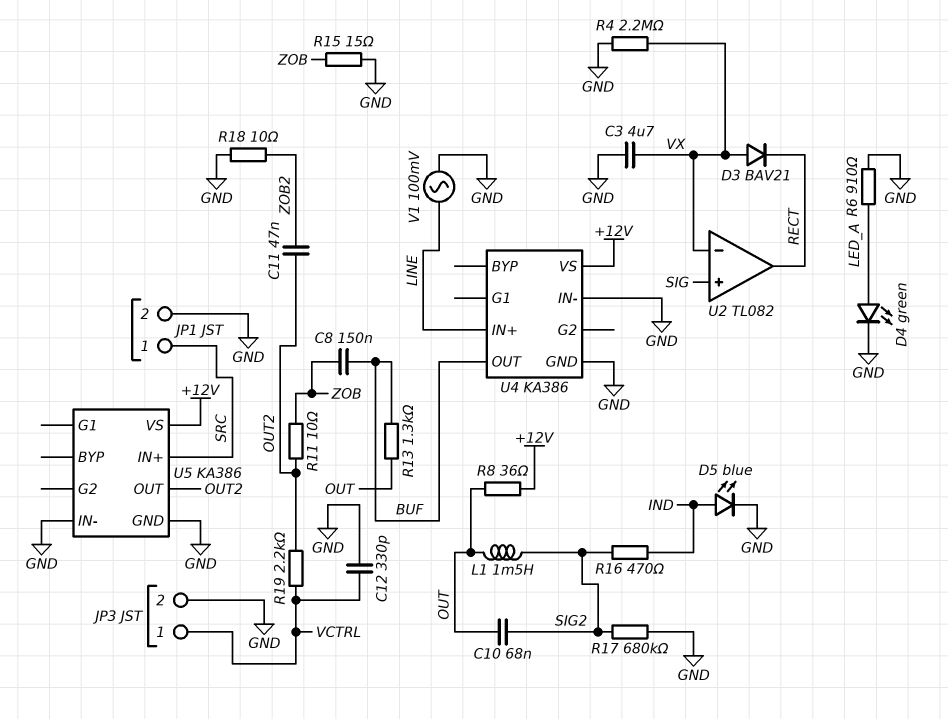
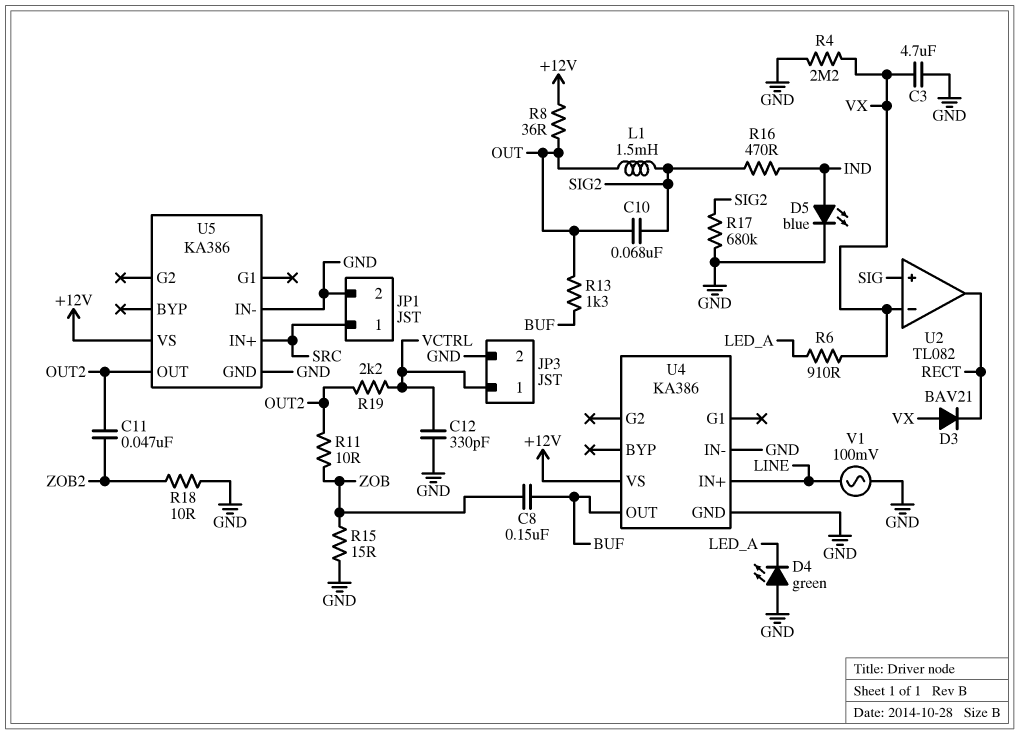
D4: LED green (A LED_A, K GND) -> LED green (A GND, K LED_A)
R6: 910 (GND, LED_A) -> 910 (LED_A, VX)

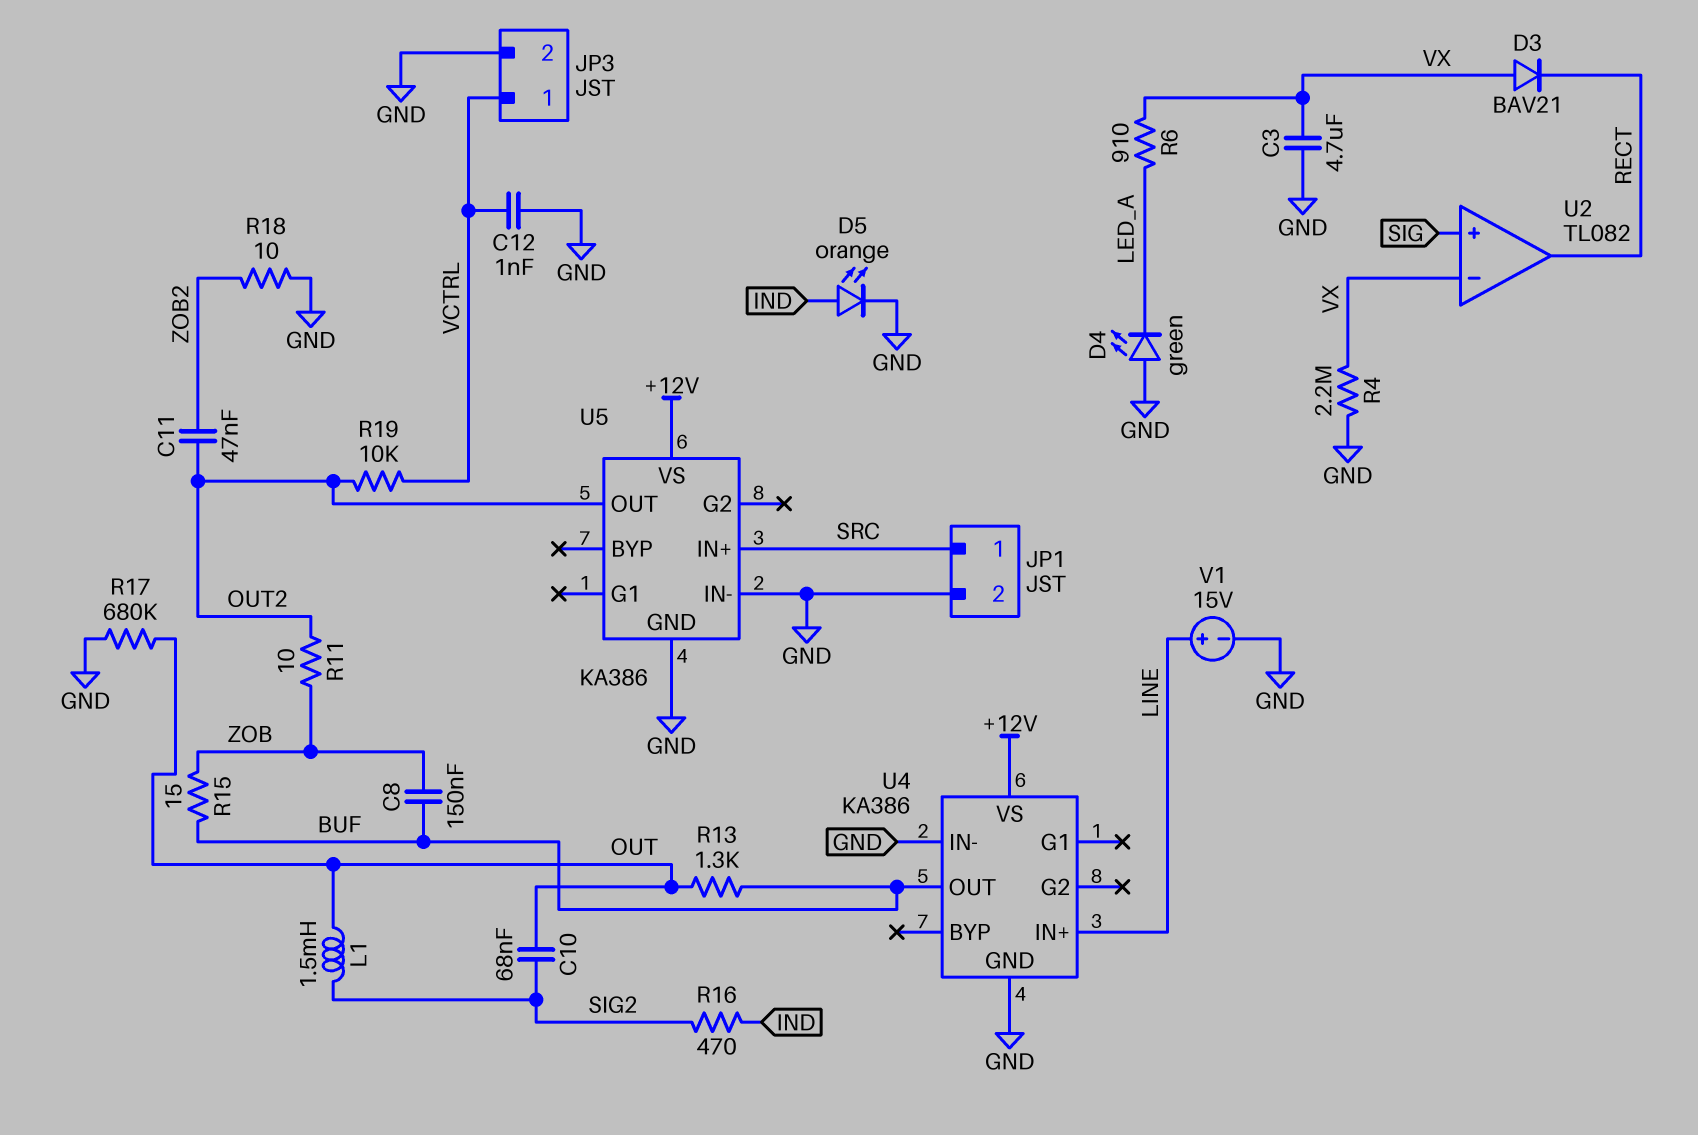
C12: 330pF (GND, VCTRL) -> 1nF (GND, VCTRL)
D5: LED blue (A IND, K GND) -> LED orange (A IND, K GND)
R8: 36 (+12V, OUT) -> none
R15: 15 (GND, ZOB) -> 15 (BUF, ZOB)
R17: 680k (GND, SIG2) -> 680k (GND, OUT)
R19: 2.2k (OUT2, VCTRL) -> 10k (OUT2, VCTRL)
V1: AC 100mV (GND, LINE) -> 15V (plus LINE, minus GND)

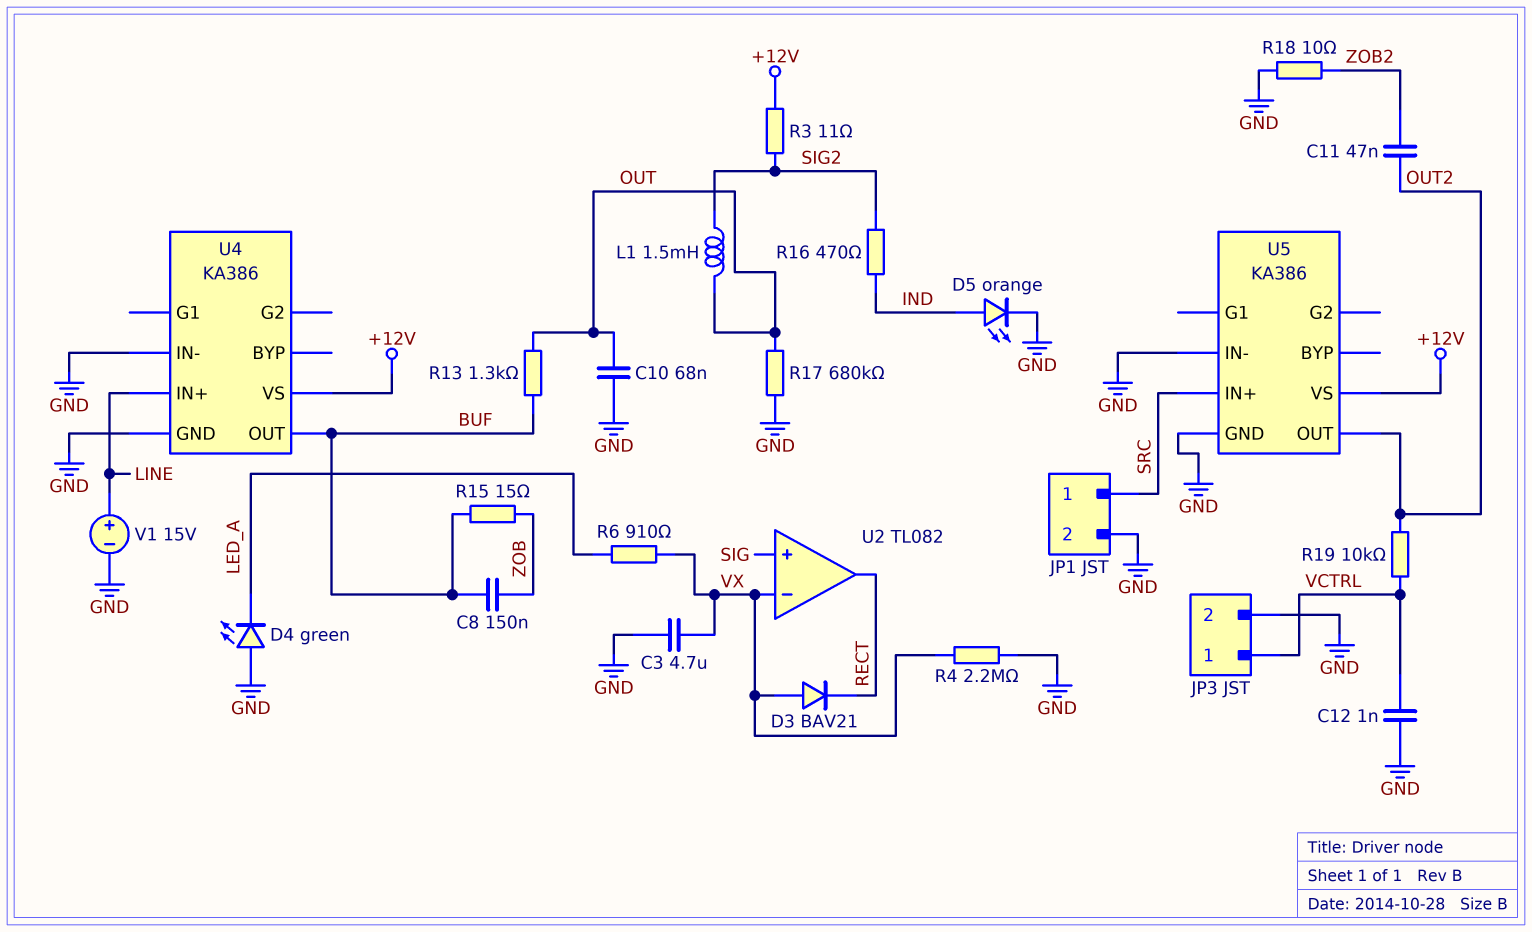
C10: 68nF (OUT, SIG2) -> 68nF (GND, OUT)
R3: none -> 11 (+12V, SIG2)
R11: 10 (OUT2, ZOB) -> none

